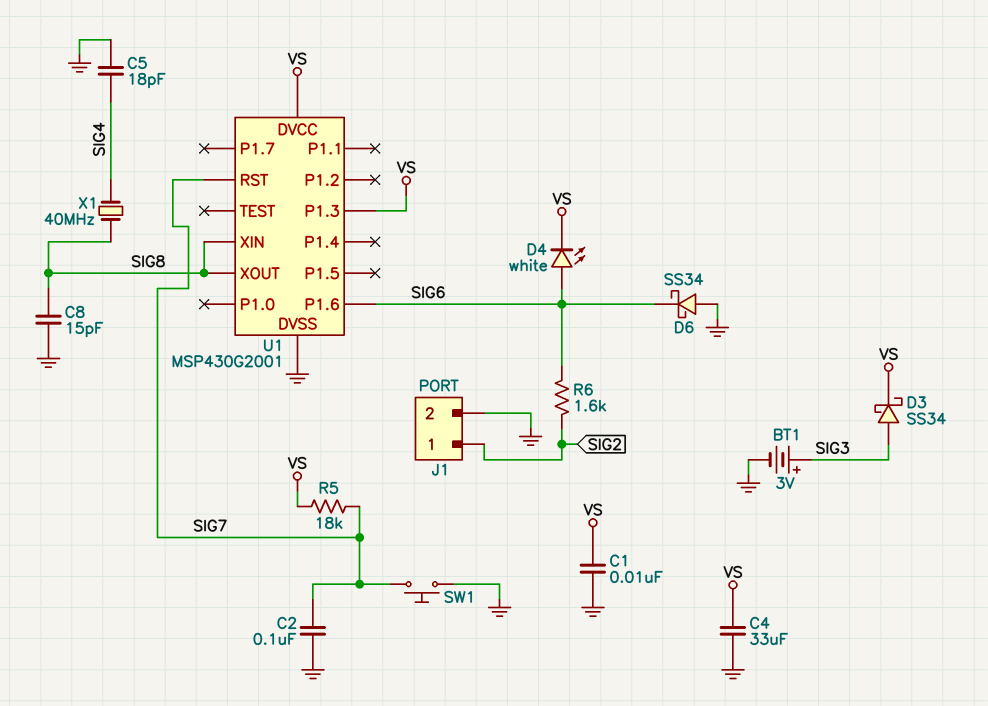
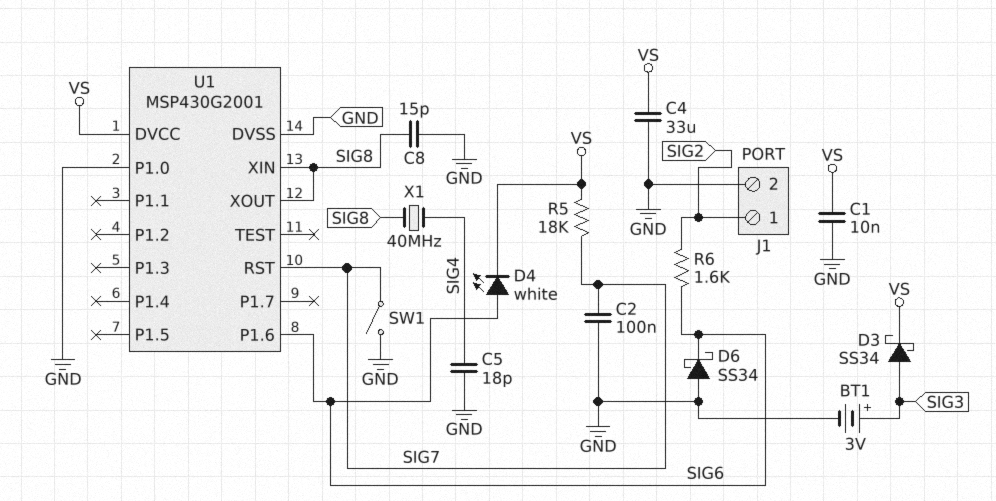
SW1: button (GND, SIG7) -> switch (GND, SIG7)
U1 pin P1.0: none -> GND
U1 pin P1.3: VS -> none

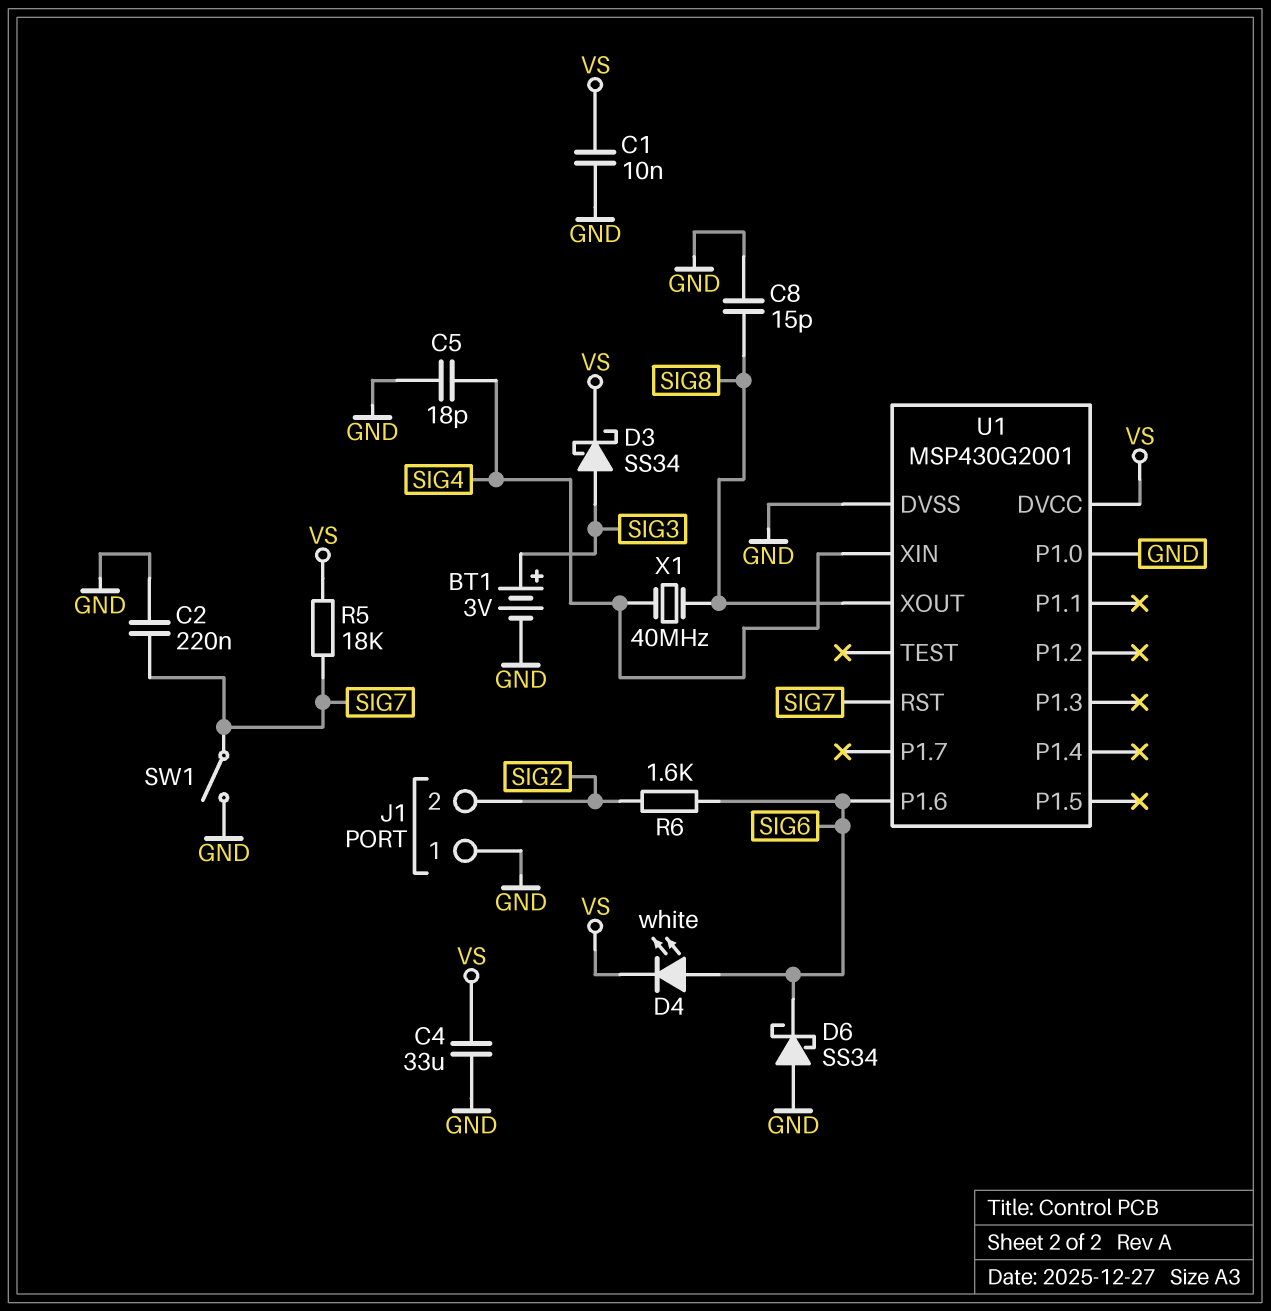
C2: 100nF (GND, SIG7) -> 220nF (GND, SIG7)
J1 pin 1: SIG2 -> GND
J1 pin 2: GND -> SIG2
U1 pin XIN: SIG8 -> SIG4

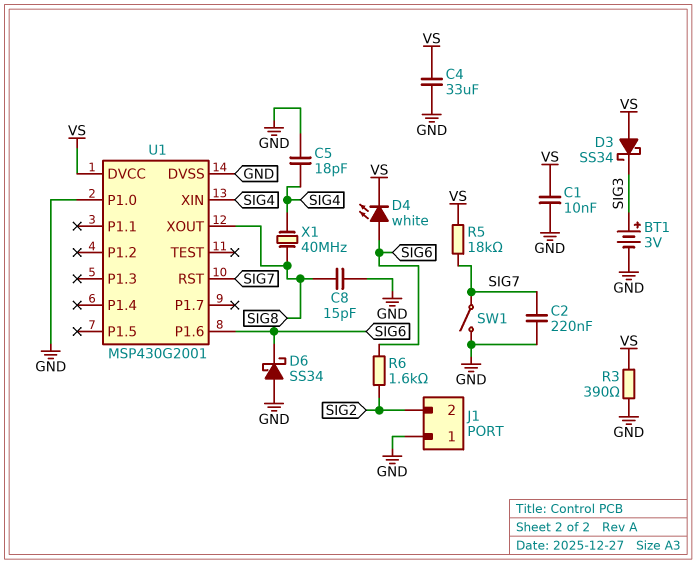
D3: schottky SS34 (A SIG3, K VS) -> schottky SS34 (A VS, K SIG3)
R3: none -> 390 (GND, VS)

